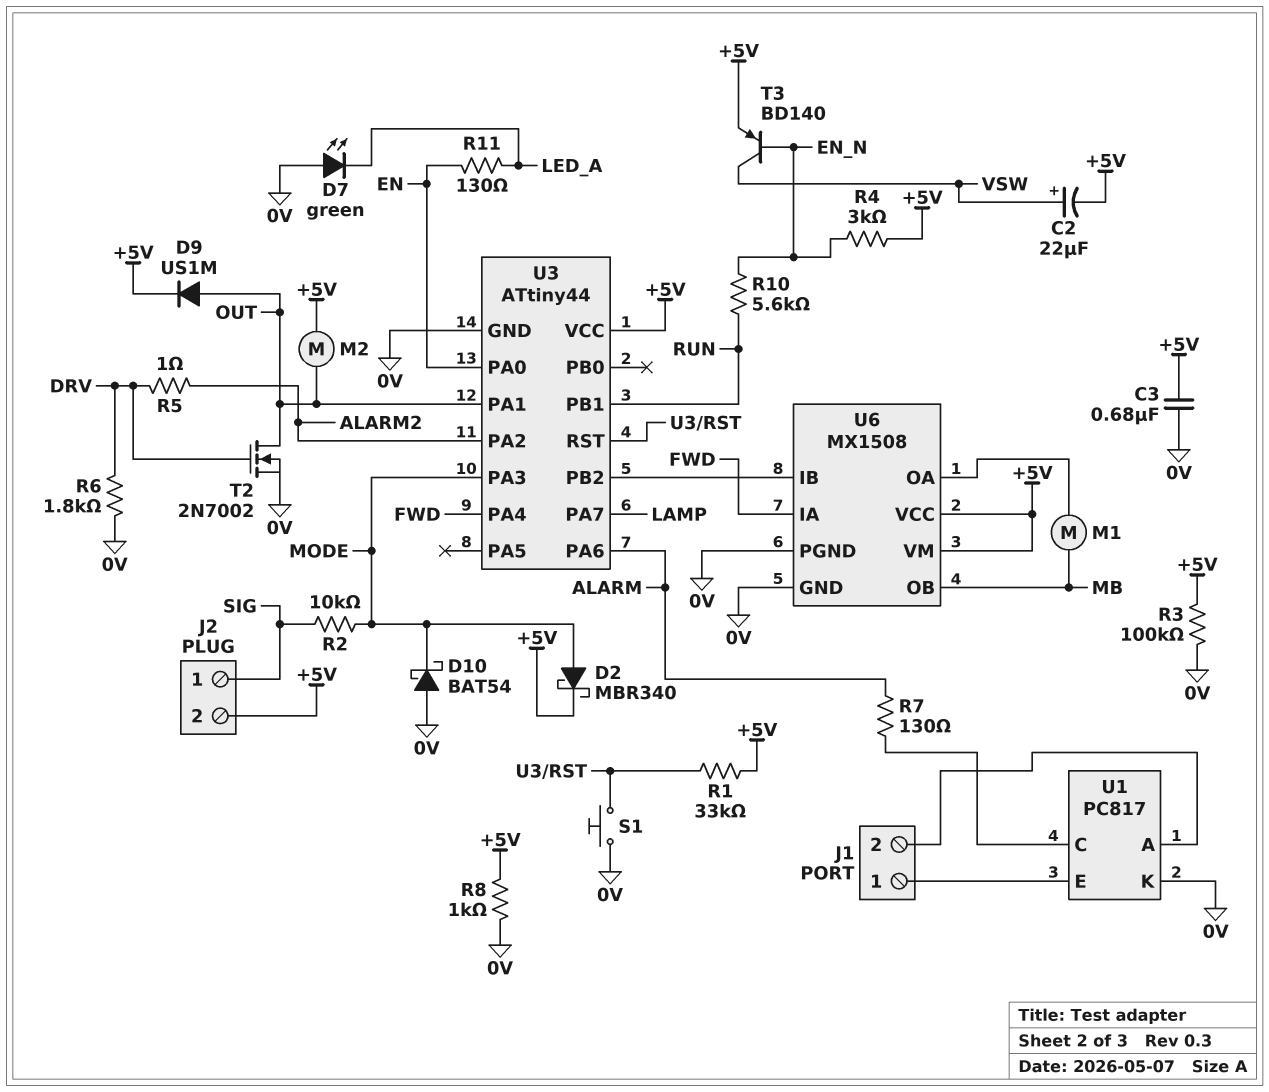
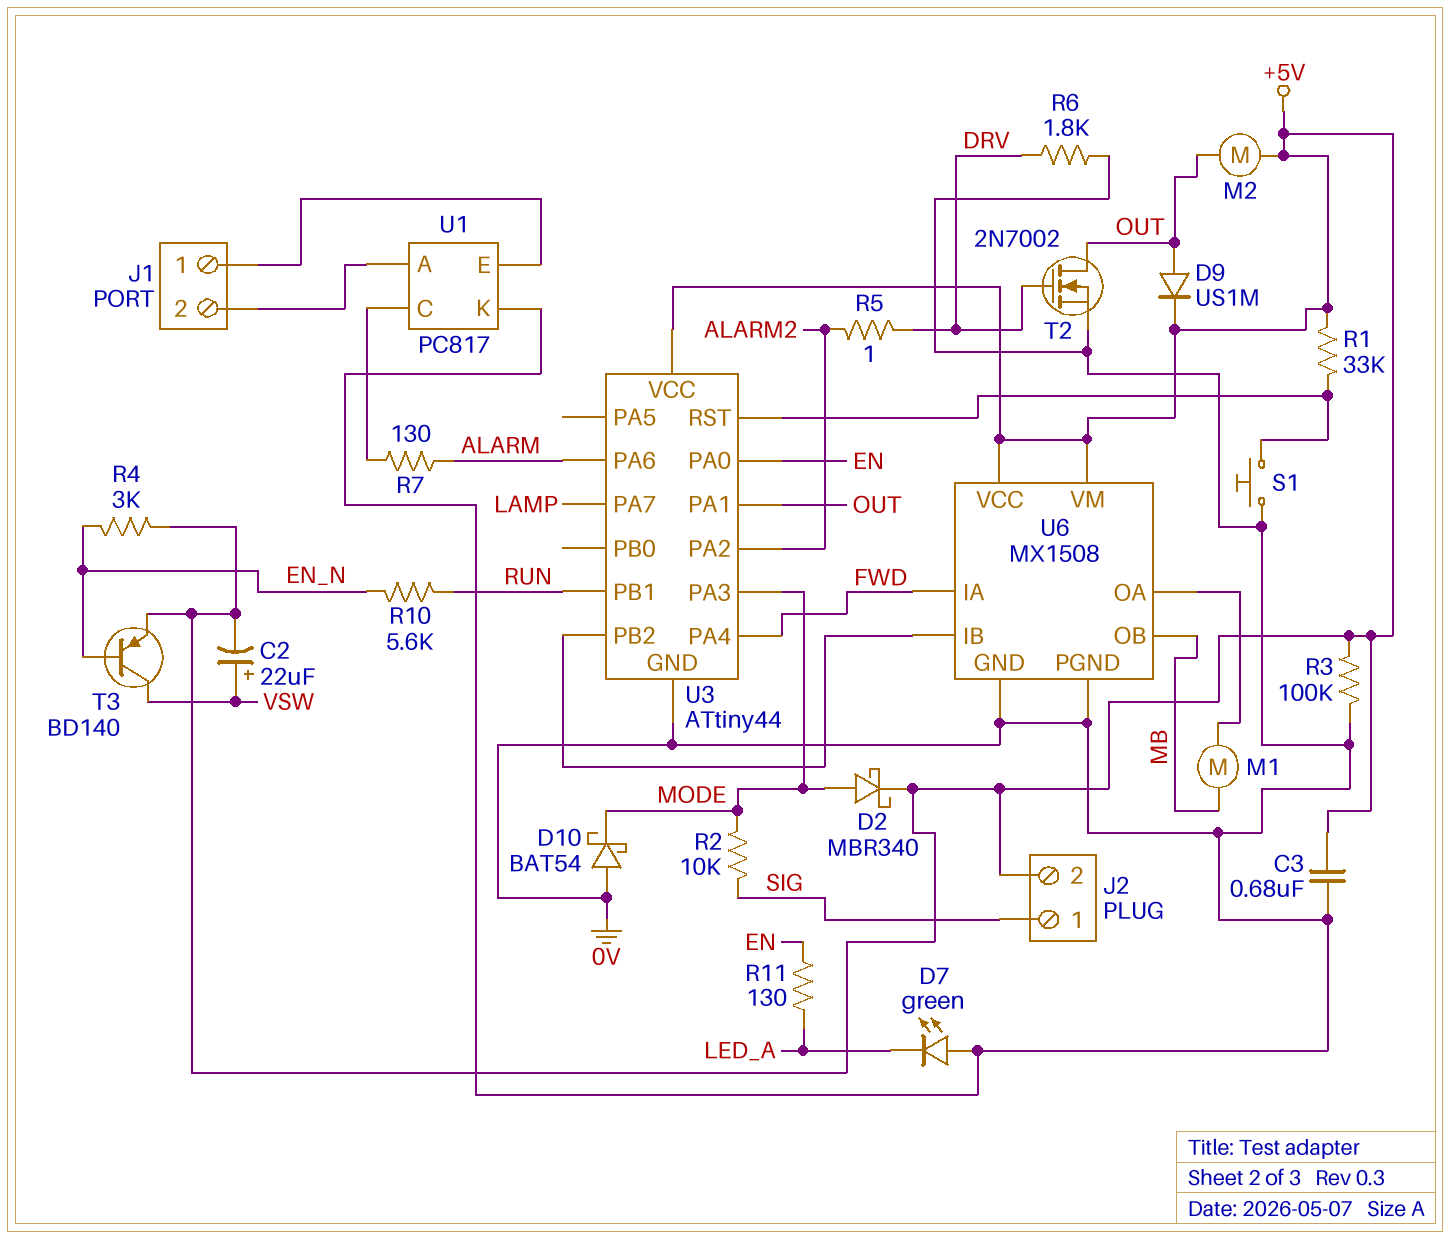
R8: 1k (+5V, 0V) -> none

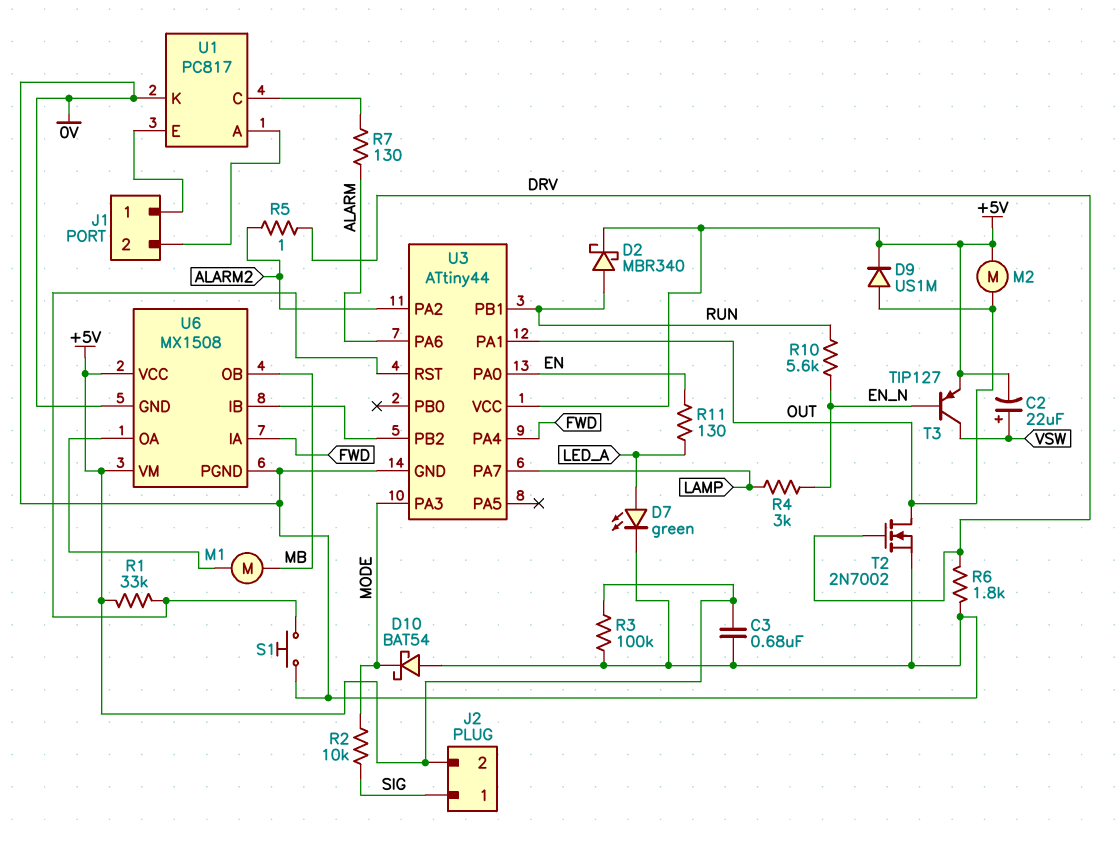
D2: schottky MBR340 (A MODE, K +5V) -> schottky MBR340 (A RUN, K +5V)
D7: LED green (A 0V, K LED_A) -> LED green (A LED_A, K 0V)
R4: 3k (+5V, EN_N) -> 3k (EN_N, LAMP)
T3: PNP BD140 (B EN_N, C VSW, E +5V) -> PNP TIP127 (B EN_N, C VSW, E +5V)

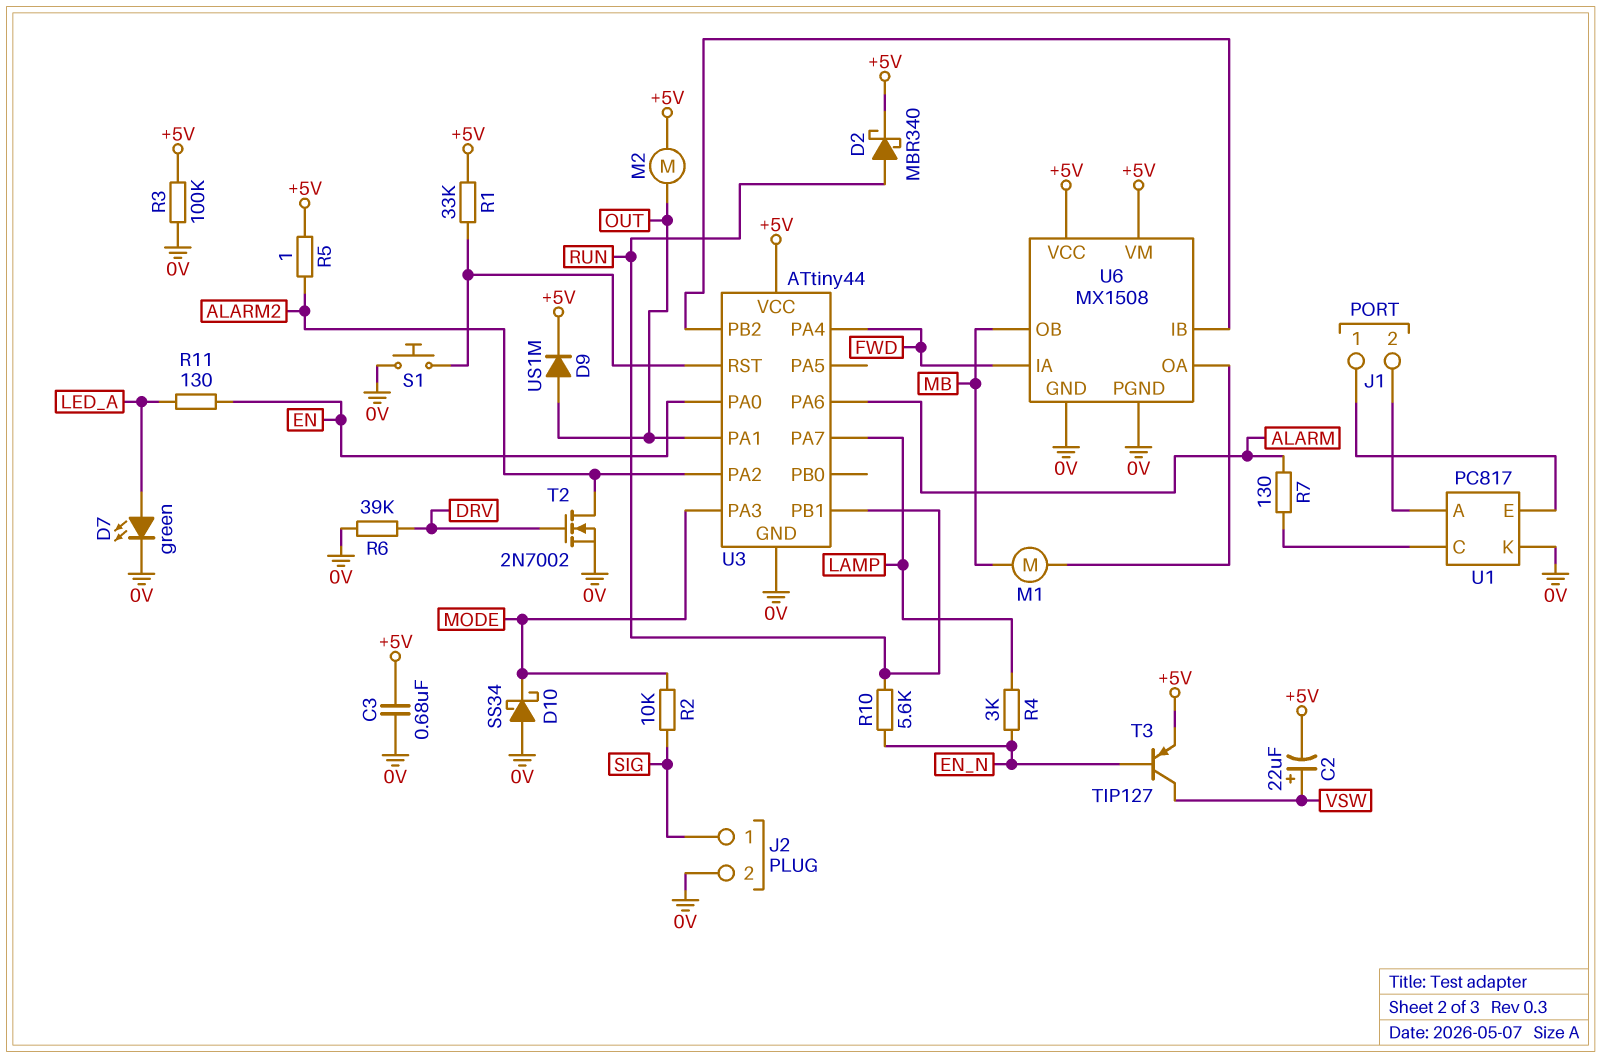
D10: schottky BAT54 (A 0V, K MODE) -> schottky SS34 (A 0V, K MODE)
J2 pin 2: +5V -> 0V
R5: 1 (ALARM2, DRV) -> 1 (+5V, ALARM2)
R6: 1.8k (0V, DRV) -> 39k (0V, DRV)
T2: NMOS 2N7002 (G DRV, D OUT, S 0V) -> NMOS 2N7002 (G DRV, D ALARM2, S 0V)

